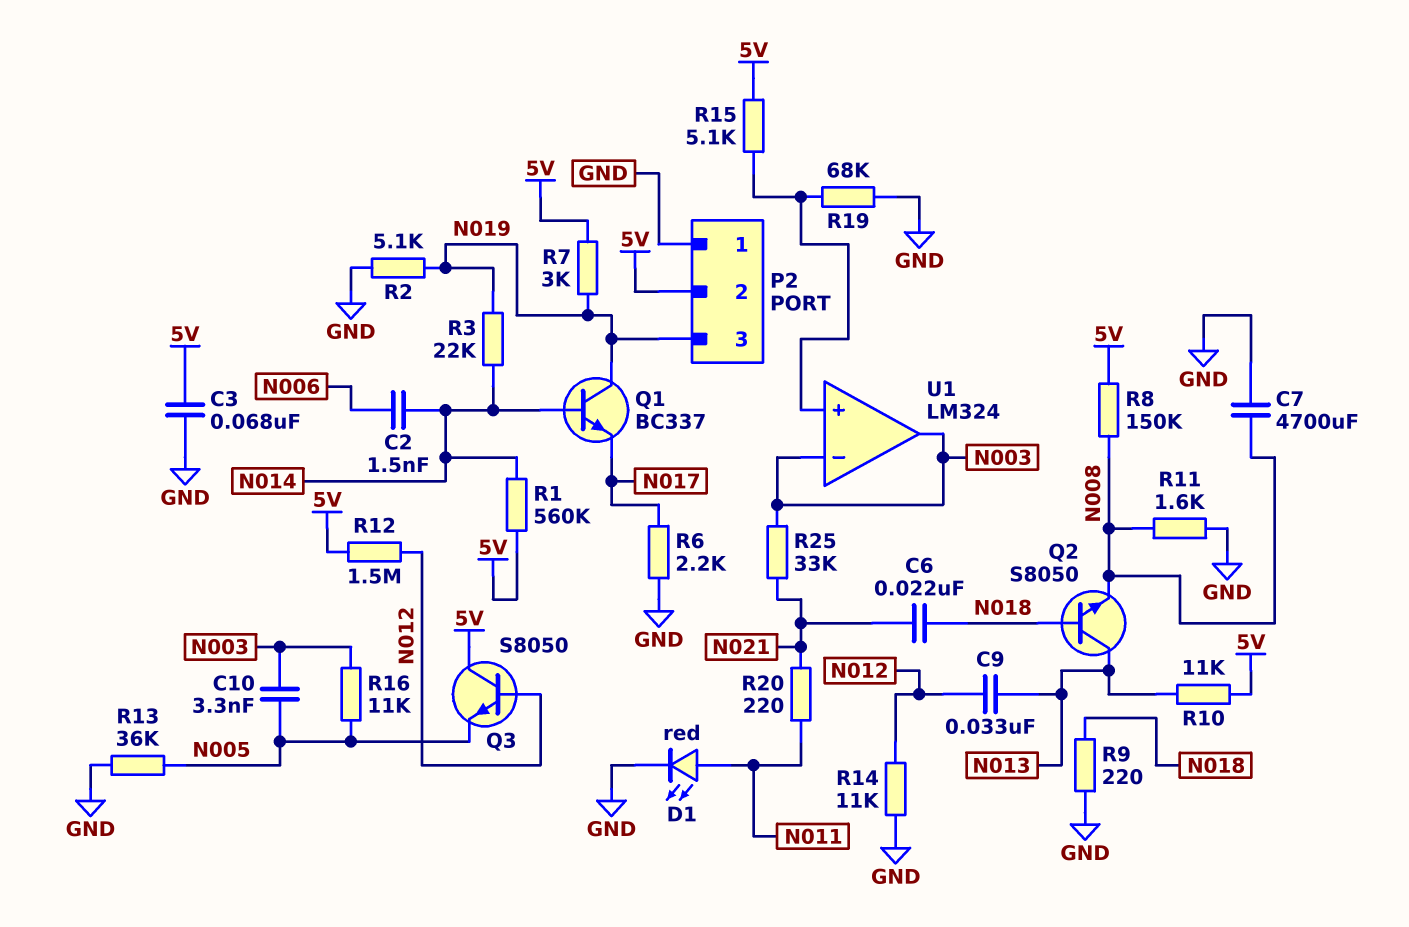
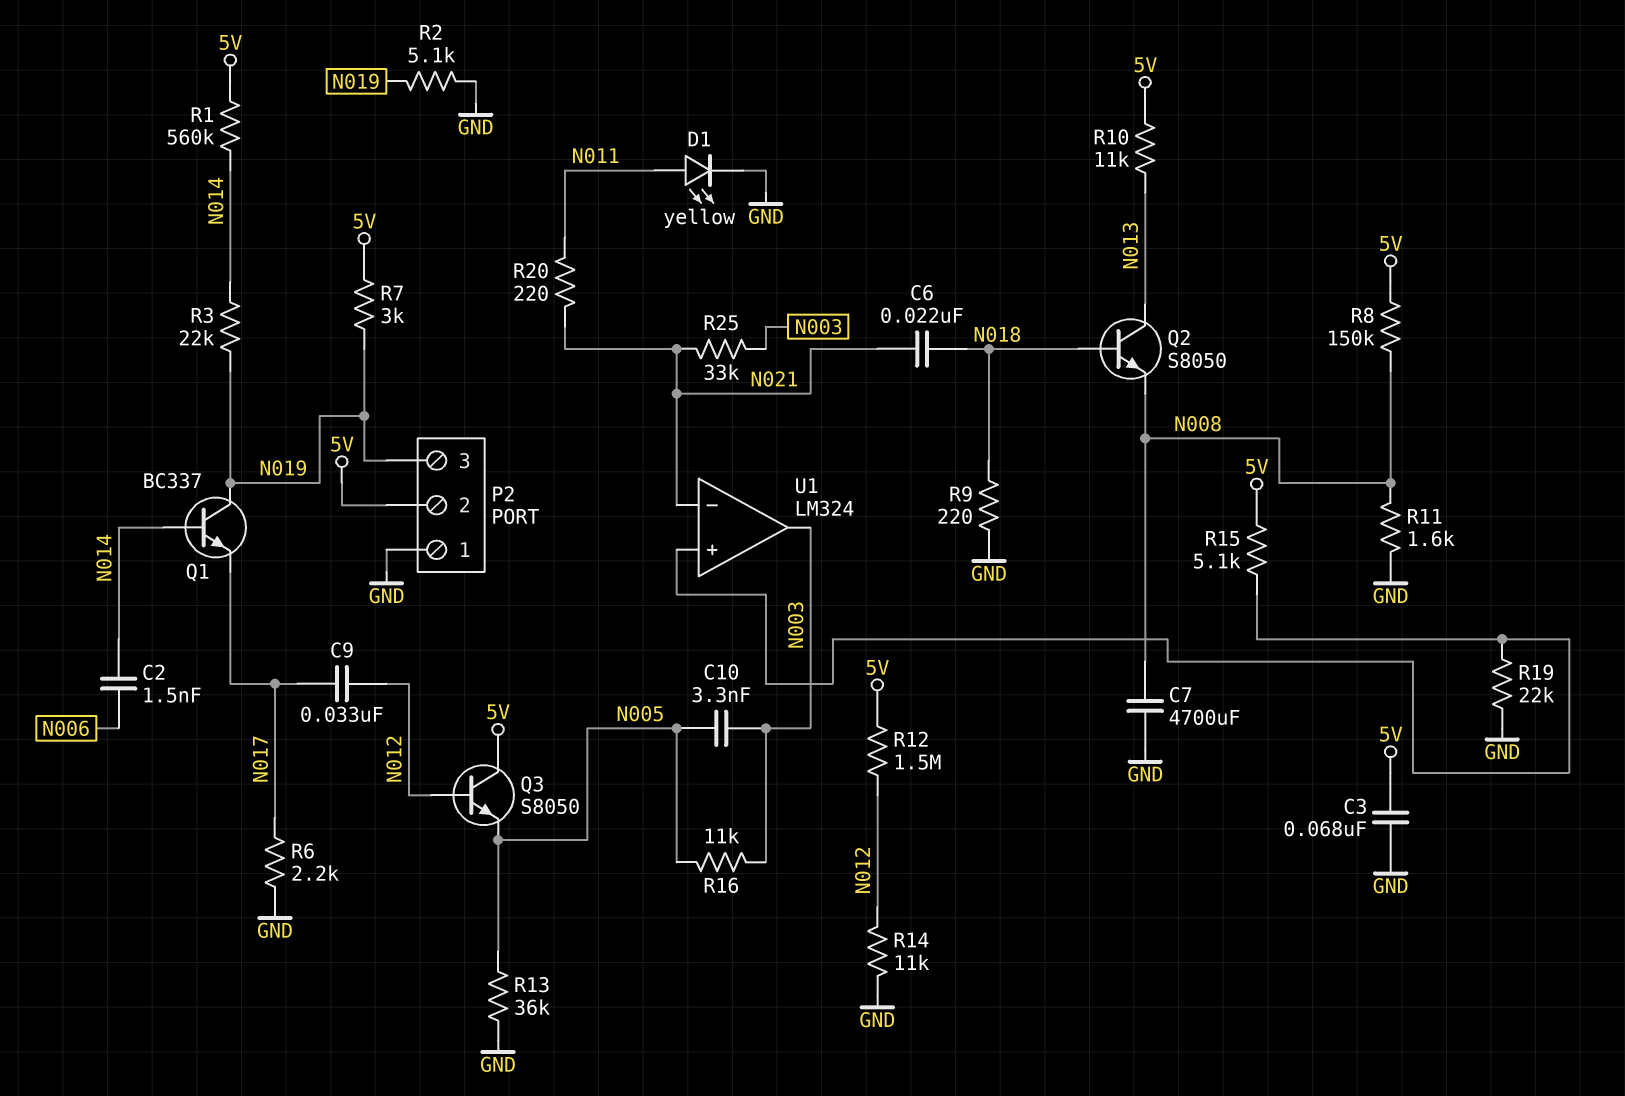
C9: 33nF (N012, N013) -> 33nF (N012, N017)
D1: LED red (A N011, K GND) -> LED yellow (A N011, K GND)
R19: 68k (GND, U1/in+) -> 22k (GND, U1/in+)
U1 pin in-: N003 -> N021

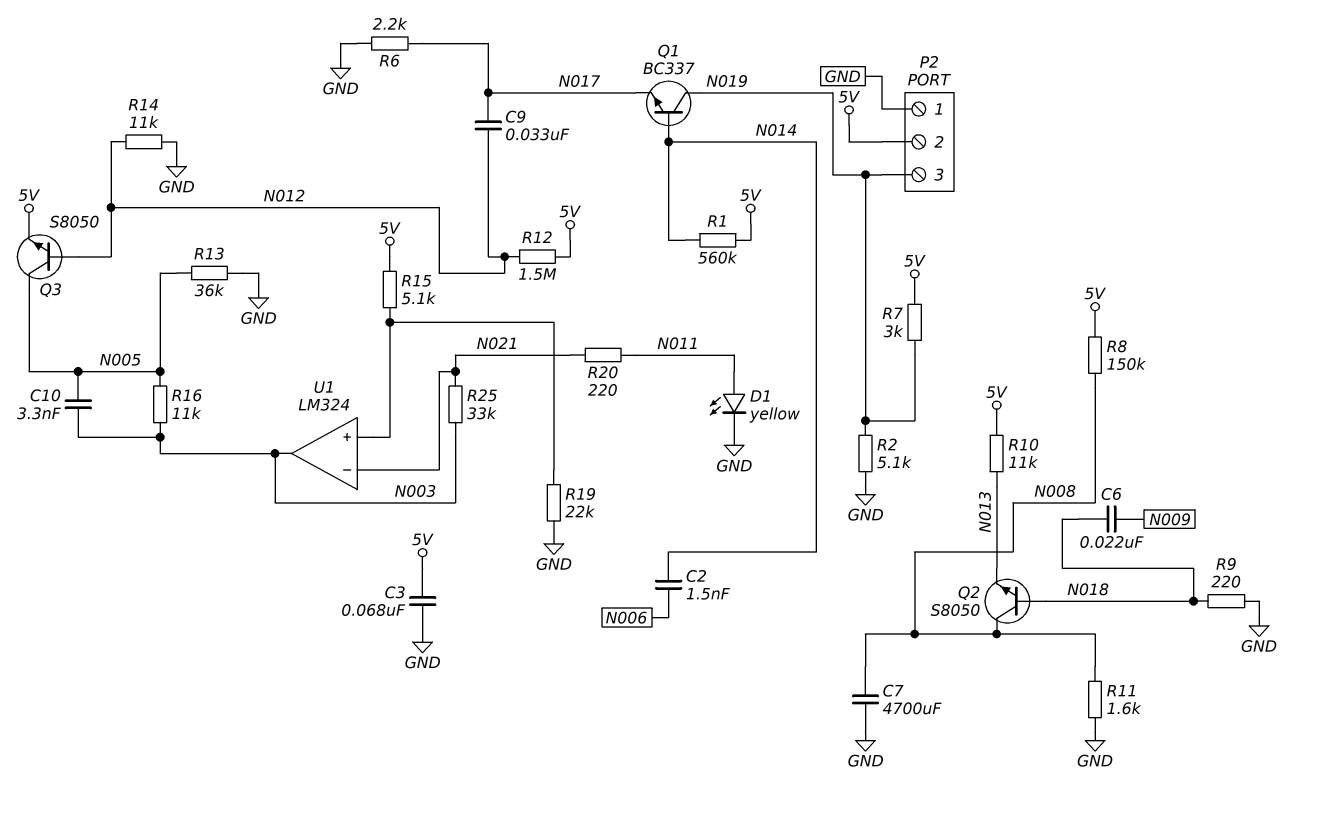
C6: 22nF (N018, N021) -> 22nF (N009, N018)
Q2: NPN S8050 (B N018, C N013, E N008) -> NPN S8050 (B N018, C N008, E N013)
Q3: NPN S8050 (B N012, C 5V, E N005) -> NPN S8050 (B N012, C N005, E 5V)
R3: 22k (N014, N019) -> none

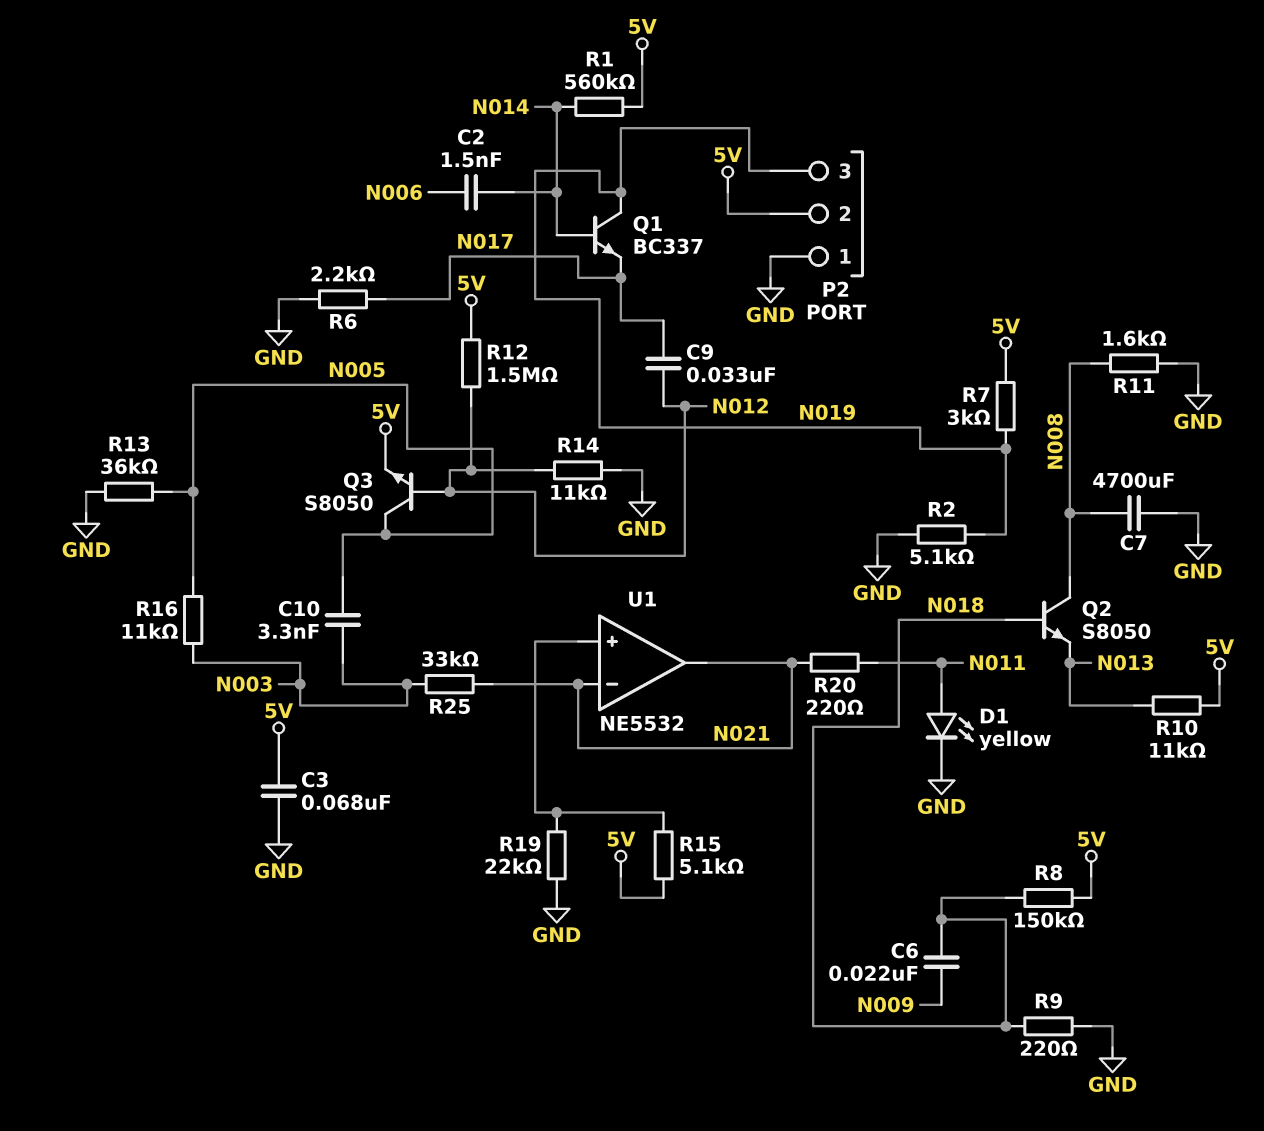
R8: 150k (5V, N008) -> 150k (5V, N018)
U1: LM324 -> NE5532
U1 pin out: N003 -> N021

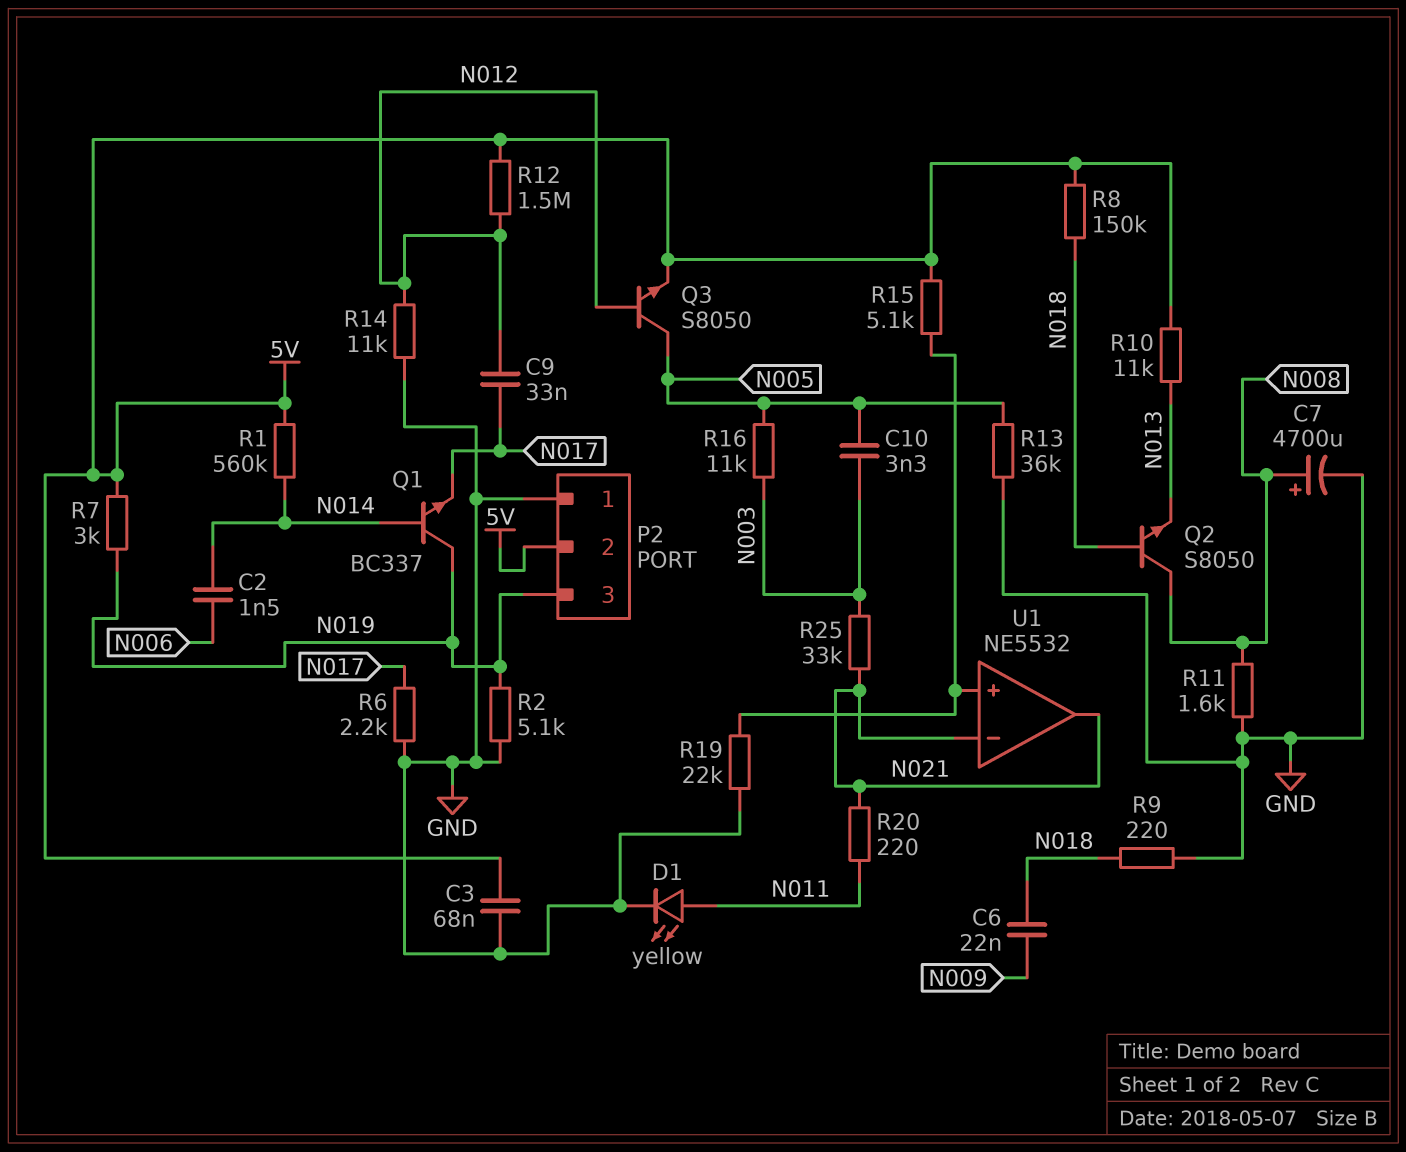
C7: 4700uF (GND, N008) -> 4700uF (plus N008, minus GND)

